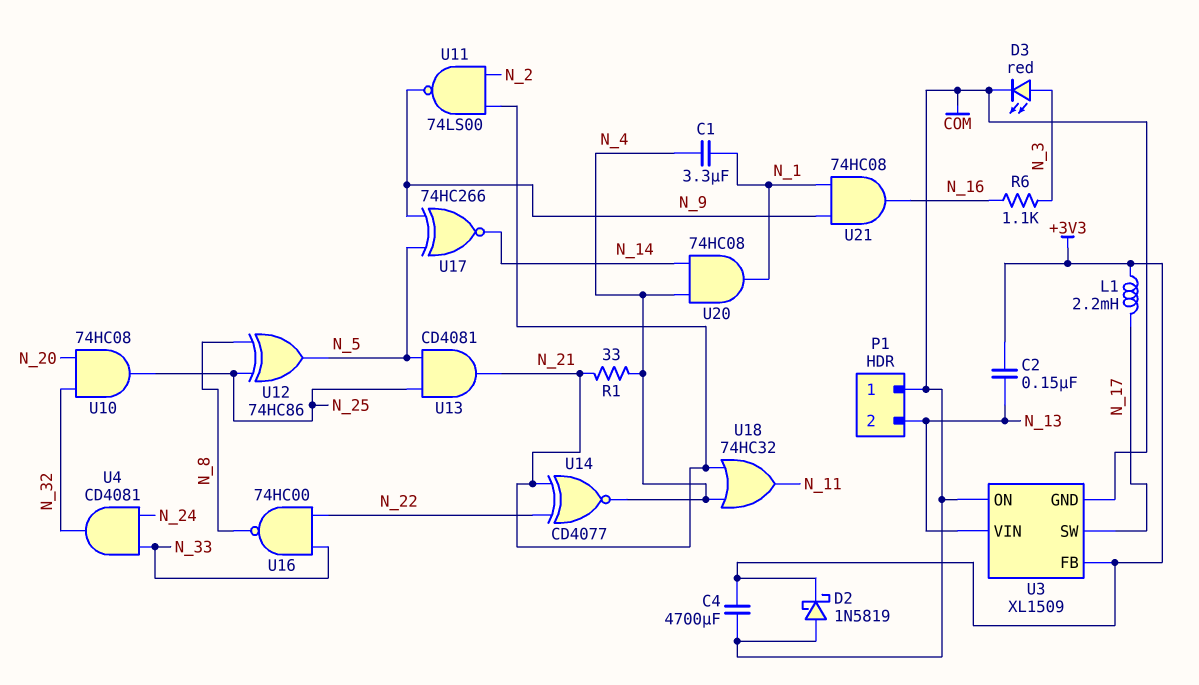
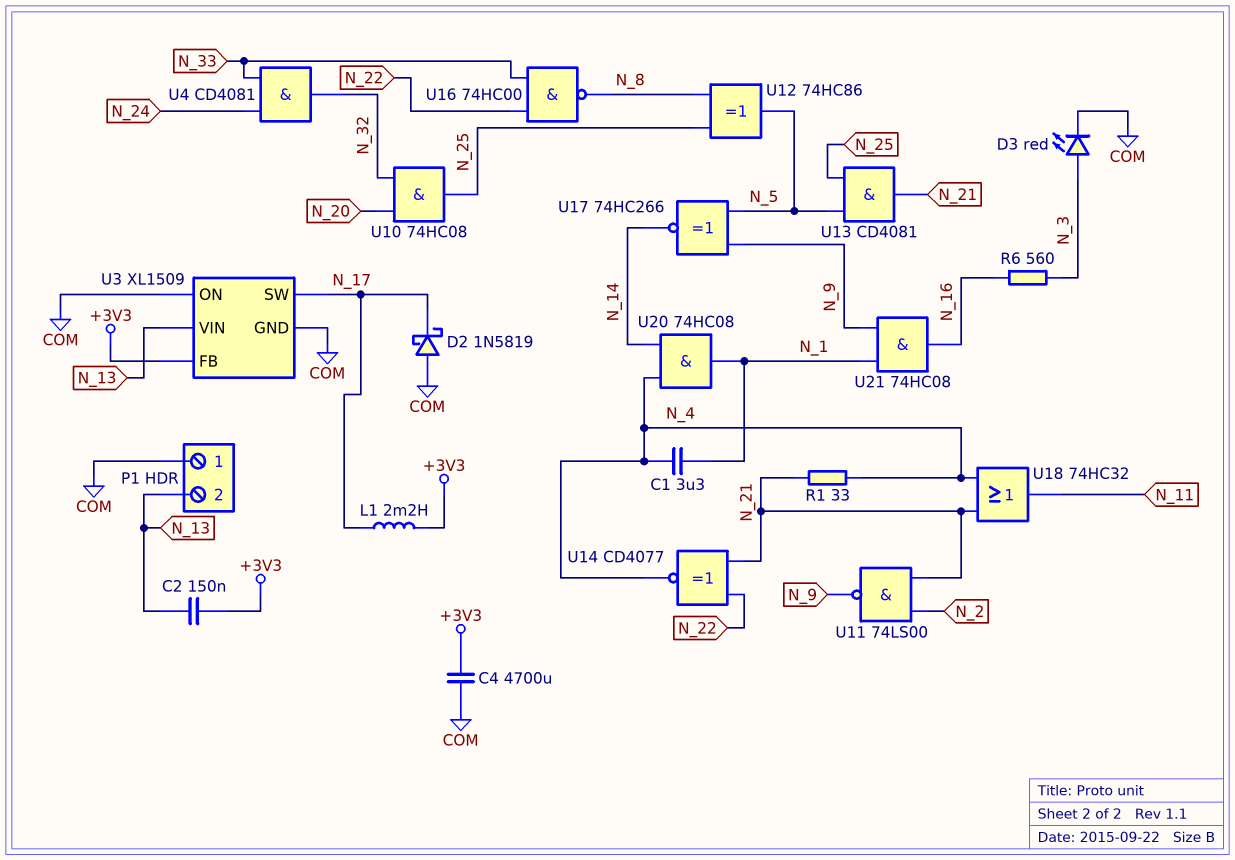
D2: schottky 1N5819 (A COM, K +3V3) -> schottky 1N5819 (A COM, K N_17)
R6: 1.1k (N_3, N_16) -> 560 (N_3, N_16)

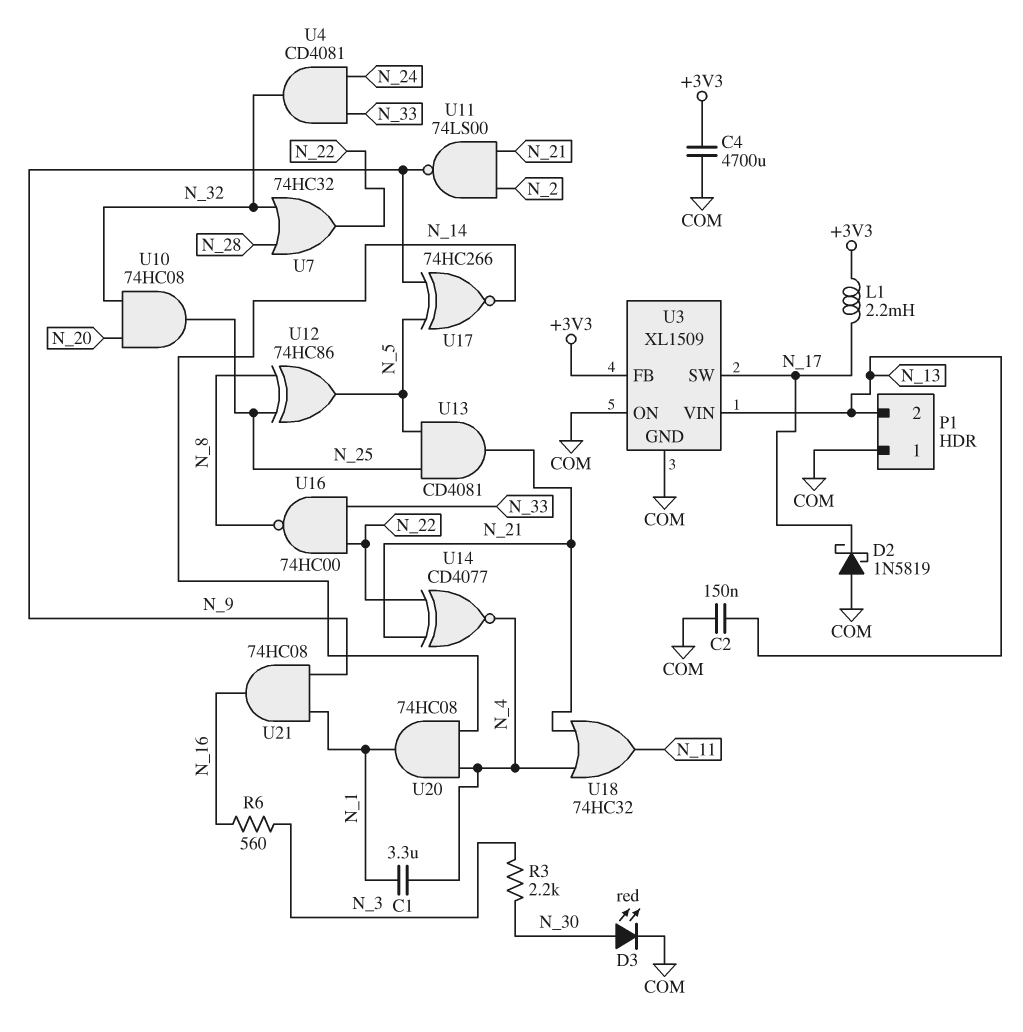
C2: 150nF (+3V3, N_13) -> 150nF (COM, N_13)
D3: LED red (A N_3, K COM) -> LED red (A N_30, K COM)
R1: 33 (N_4, N_21) -> none
R3: none -> 2.2k (N_3, N_30)
U7: none -> OR 74HC32 (in N_28, in N_32, out N_22)

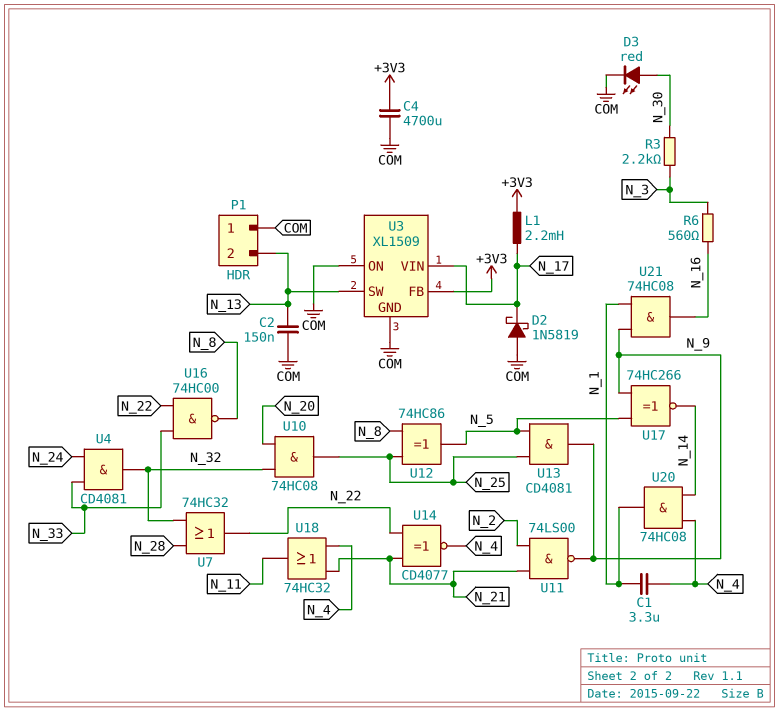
U3 pin SW: N_17 -> N_13
U3 pin VIN: N_13 -> N_17
U13: AND CD4081 (in N_5, in N_25, out N_21) -> AND CD4081 (in N_5, in N_25, out N_9)

